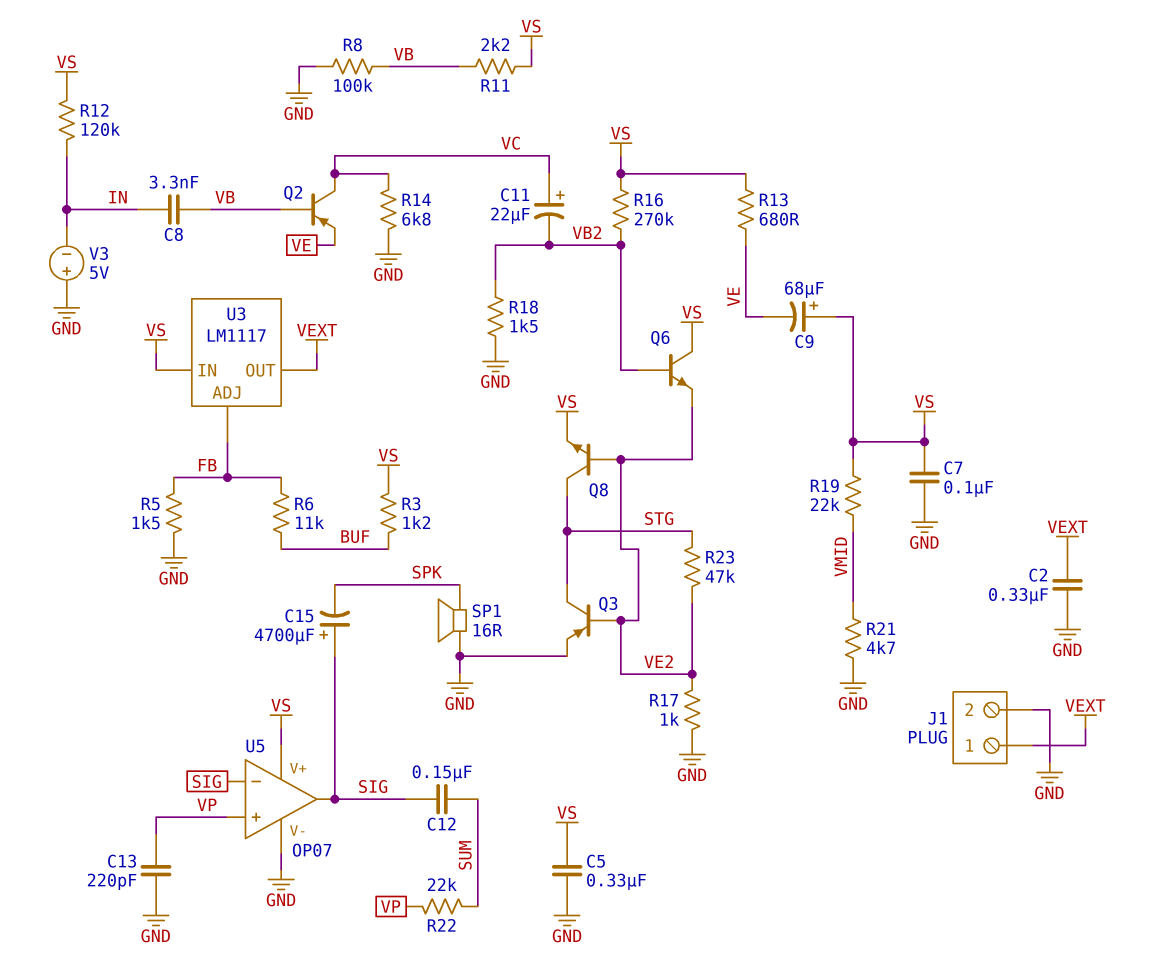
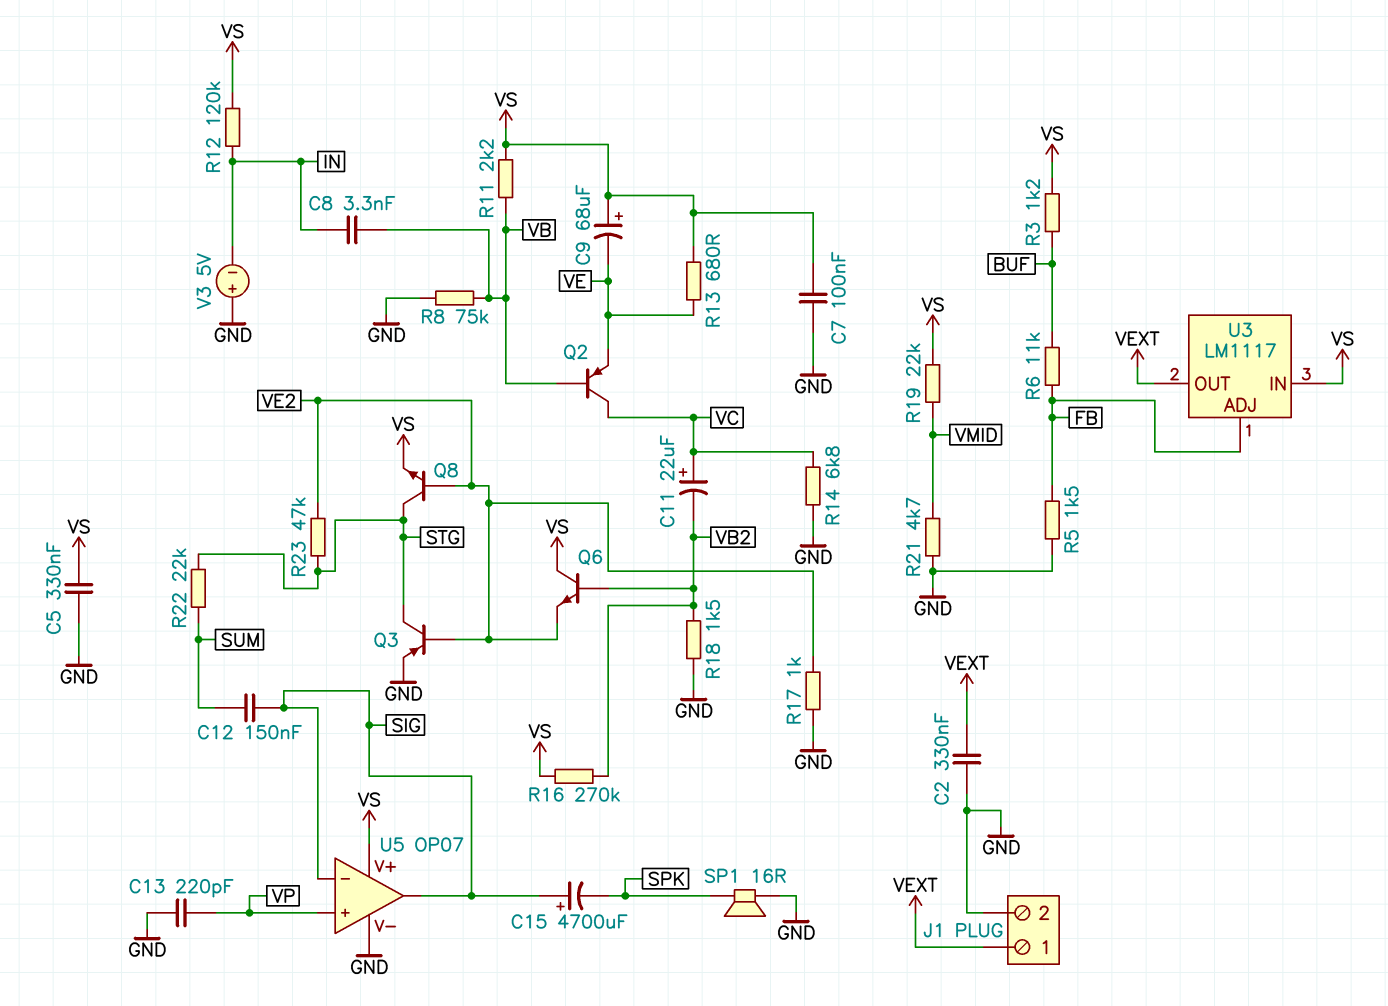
R8: 100k (GND, VB) -> 75k (GND, VB)
R22: 22k (SUM, VP) -> 22k (STG, SUM)

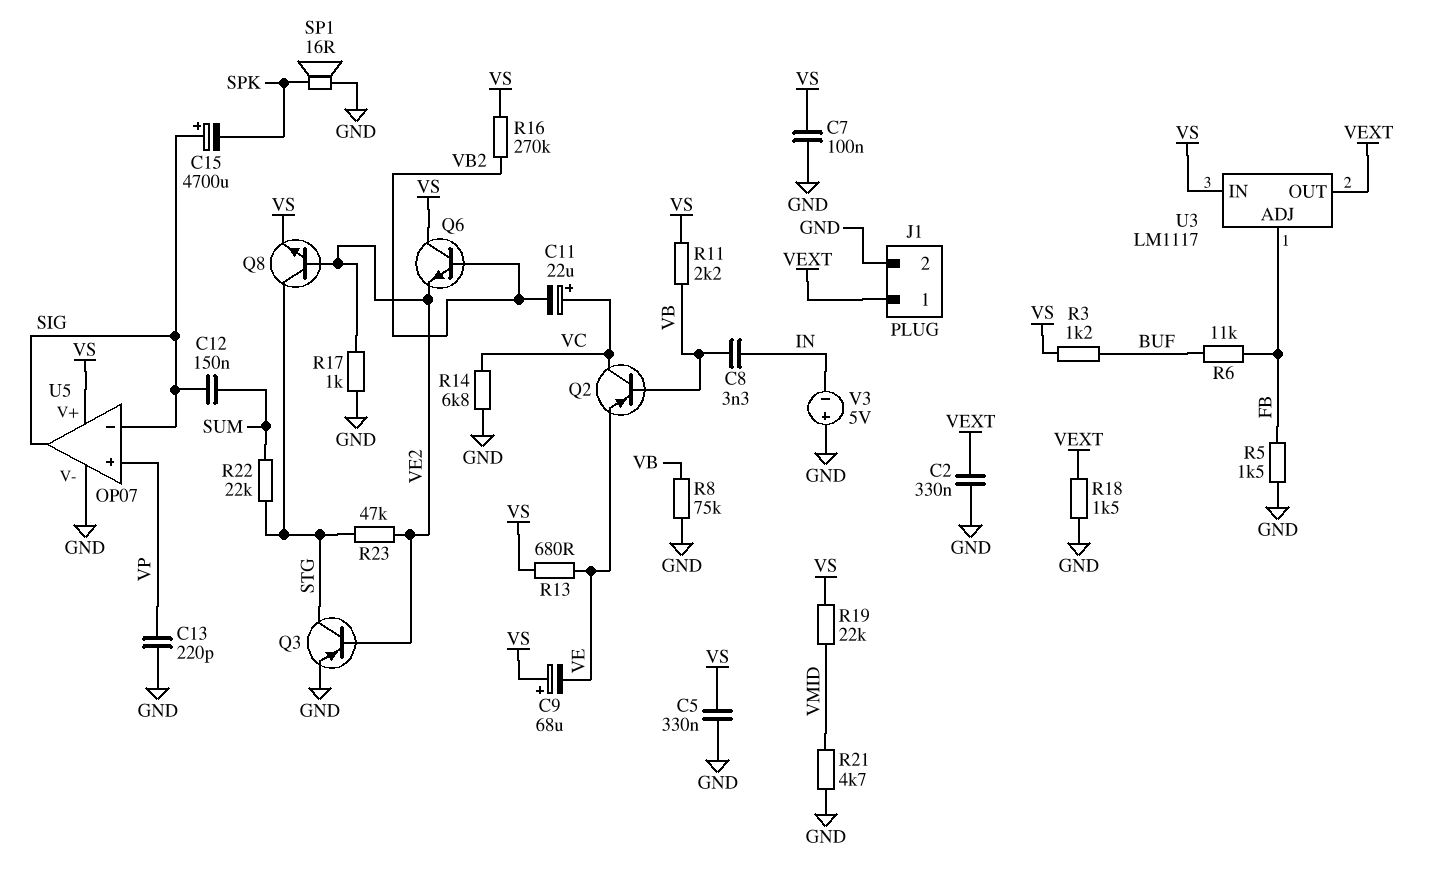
R12: 120k (IN, VS) -> none
R18: 1.5k (GND, VB2) -> 1.5k (GND, VEXT)

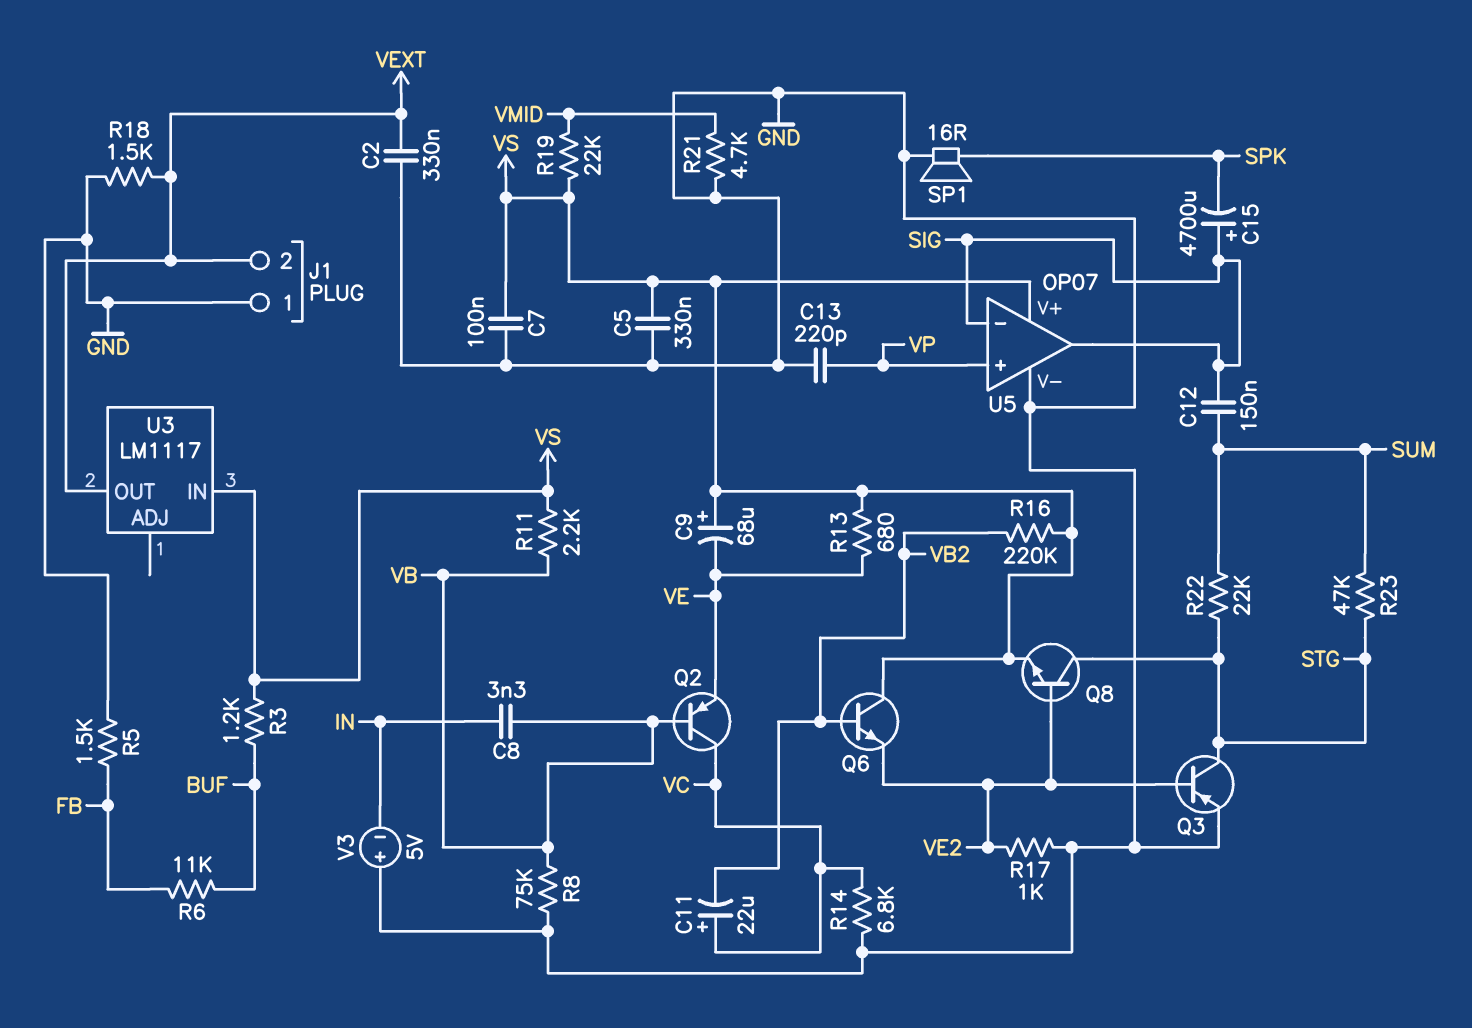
J1 pin 1: VEXT -> GND
J1 pin 2: GND -> VEXT
R16: 270k (VB2, VS) -> 220k (VB2, VS)
R23: 47k (STG, VE2) -> 47k (STG, SUM)
U3 pin ADJ: FB -> none

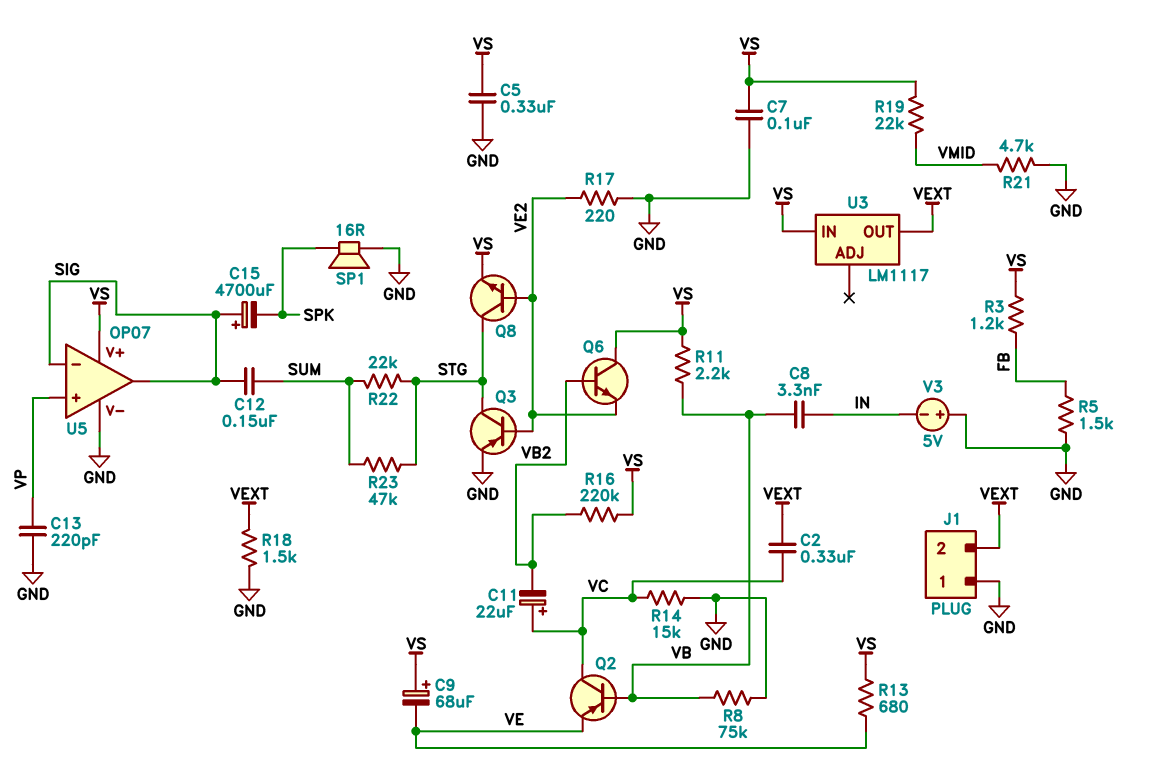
C2: 330nF (GND, VEXT) -> 330nF (VC, VEXT)
R3: 1.2k (BUF, VS) -> 1.2k (FB, VS)
R6: 11k (BUF, FB) -> none
R14: 6.8k (GND, VC) -> 15k (GND, VC)
R17: 1k (GND, VE2) -> 220 (GND, VE2)

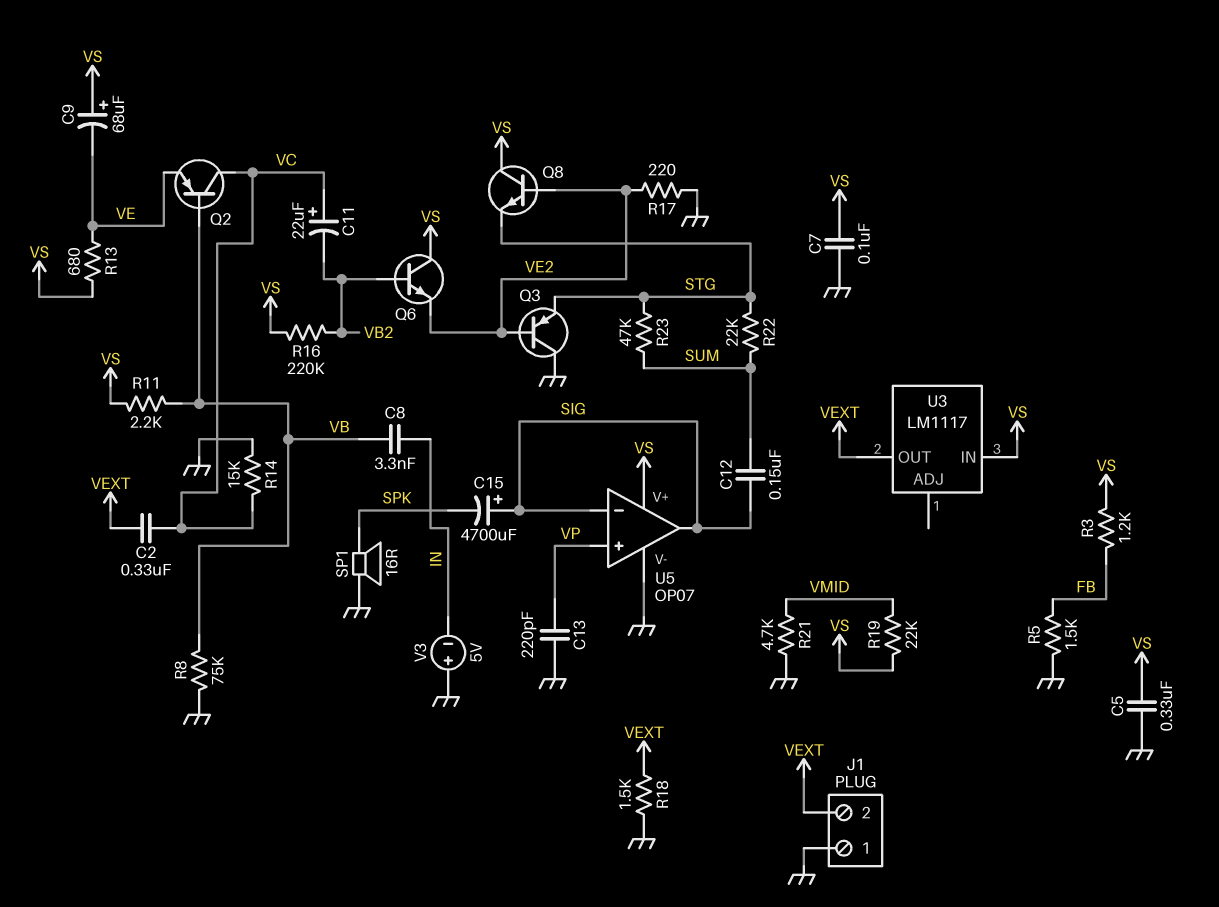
Q3: PNP (B VE2, C STG, E GND) -> PNP (B VE2, C GND, E STG)
Q8: NPN (B VE2, C STG, E VS) -> NPN (B VE2, C VS, E STG)

